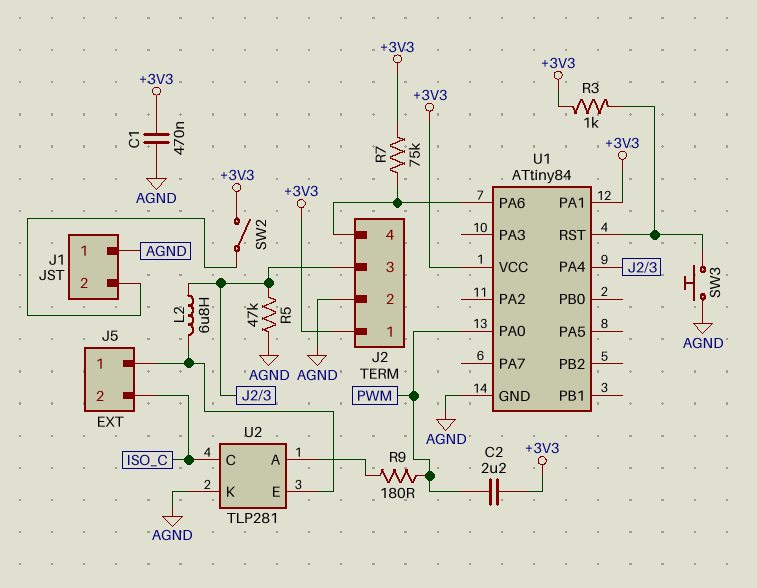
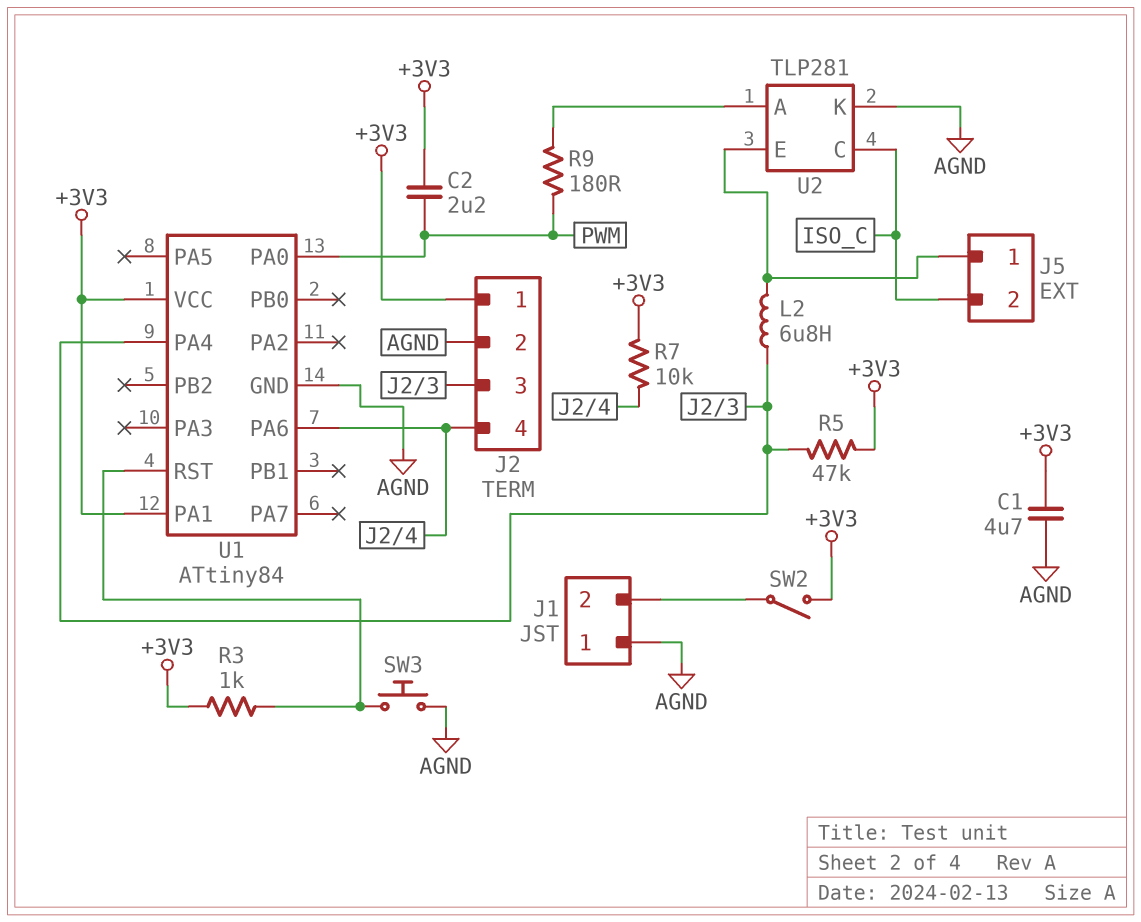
C1: 470nF (+3V3, AGND) -> 4.7uF (+3V3, AGND)
R5: 47k (AGND, J2/3) -> 47k (+3V3, J2/3)
R7: 75k (+3V3, J2/4) -> 10k (+3V3, J2/4)

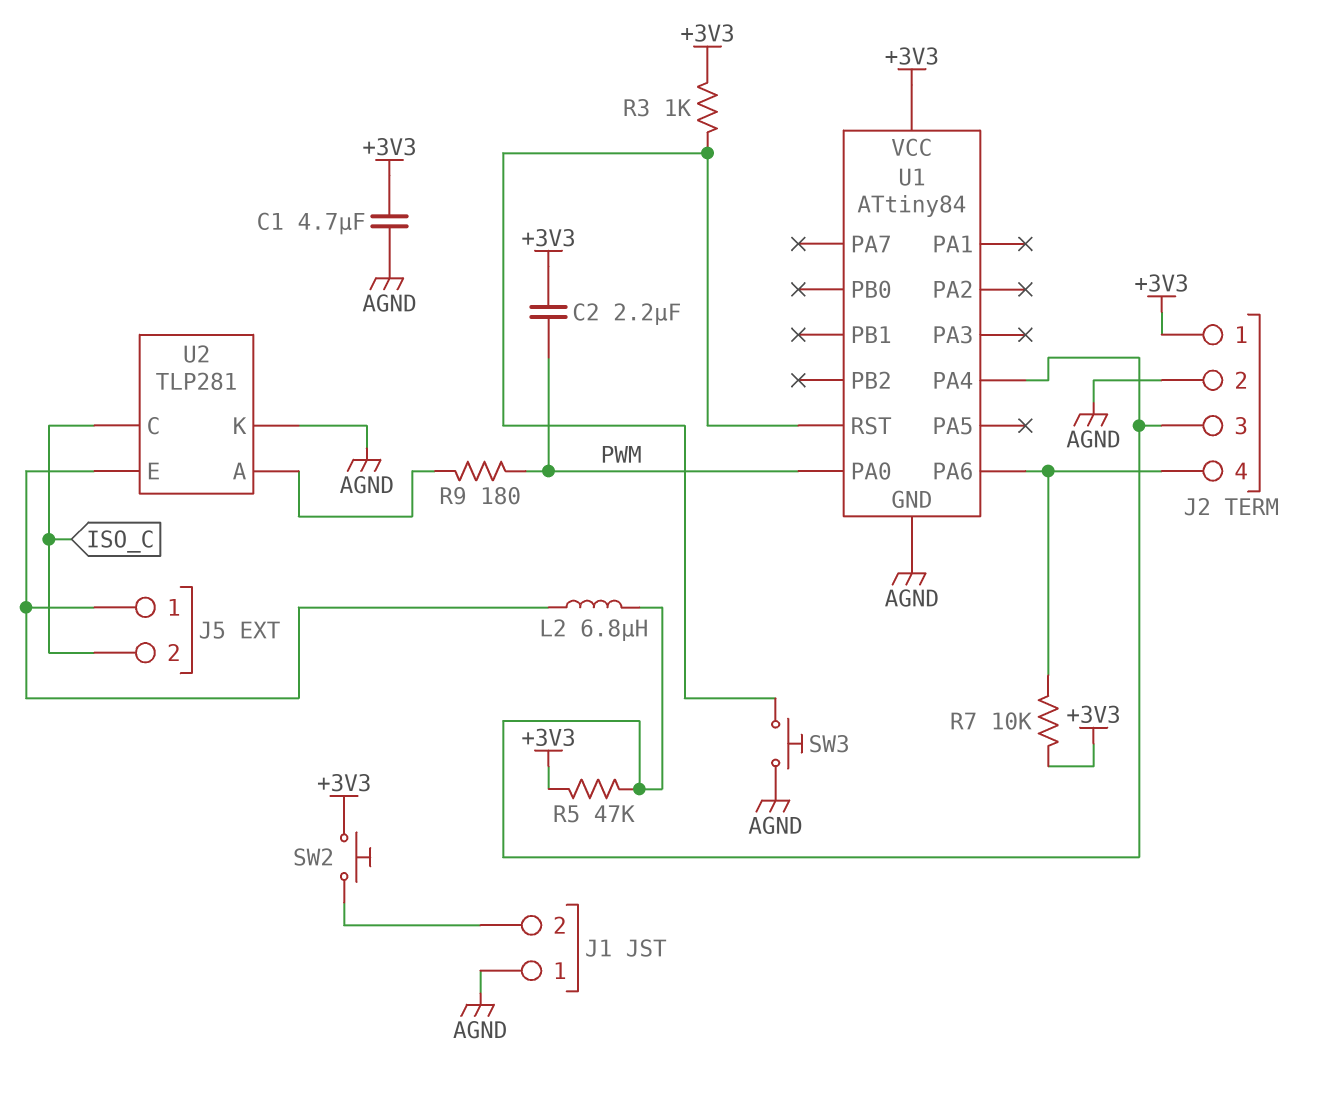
SW2: switch (+3V3, J1/2) -> button (+3V3, J1/2)
U1 pin PA1: +3V3 -> none

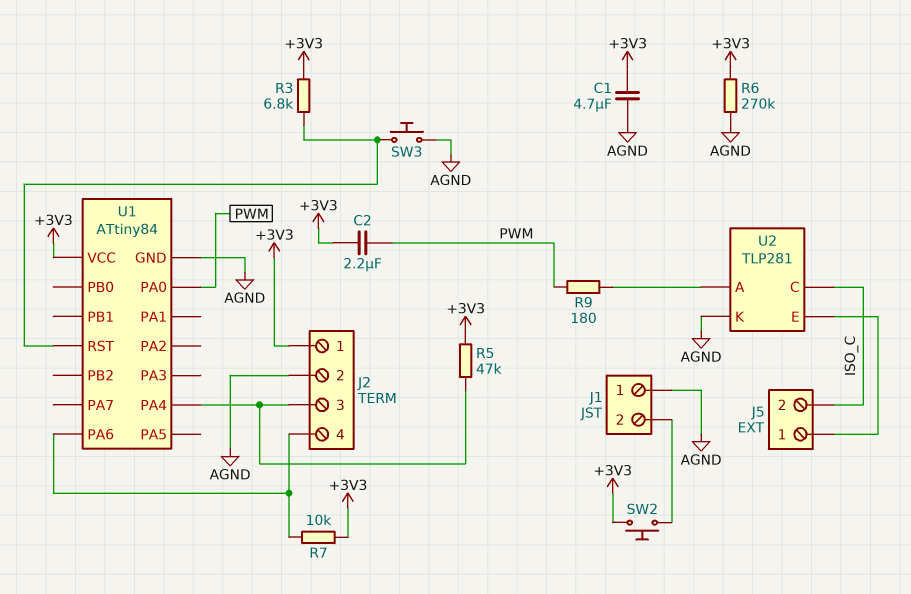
L2: 6.8uH (J2/3, J5/1) -> none
R3: 1k (+3V3, U1/RST) -> 6.8k (+3V3, U1/RST)
R6: none -> 270k (+3V3, AGND)

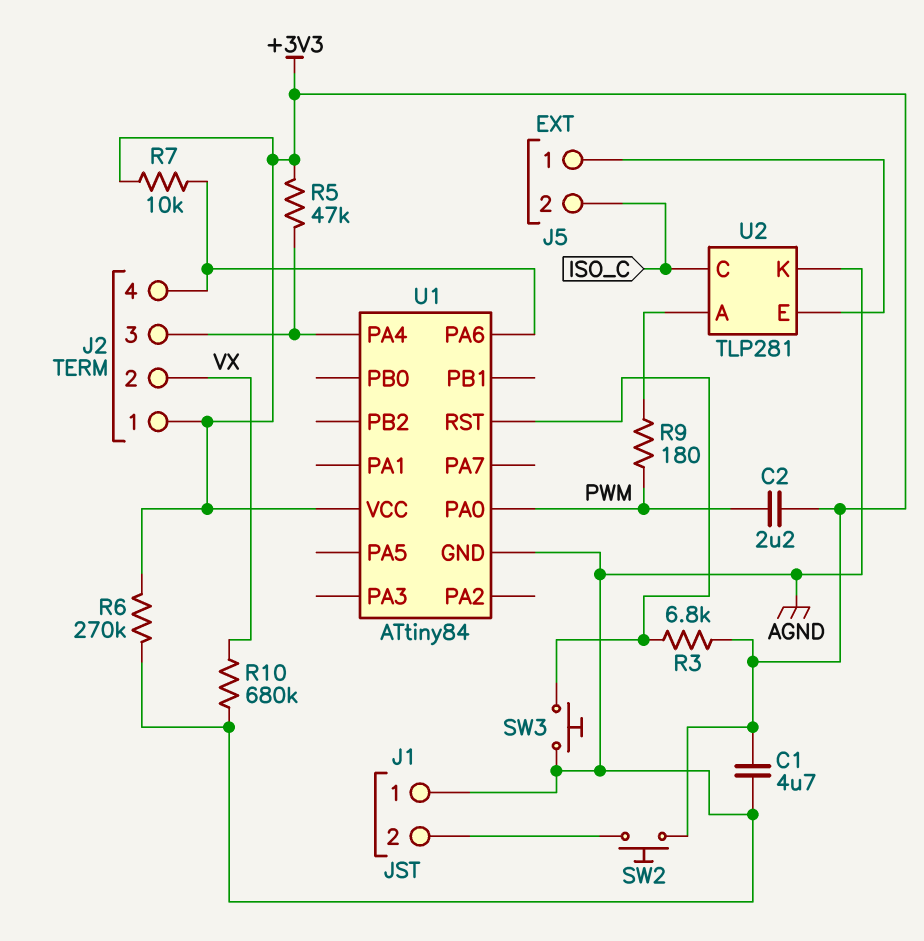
J2 pin 2: AGND -> VX
R10: none -> 680k (AGND, VX)

